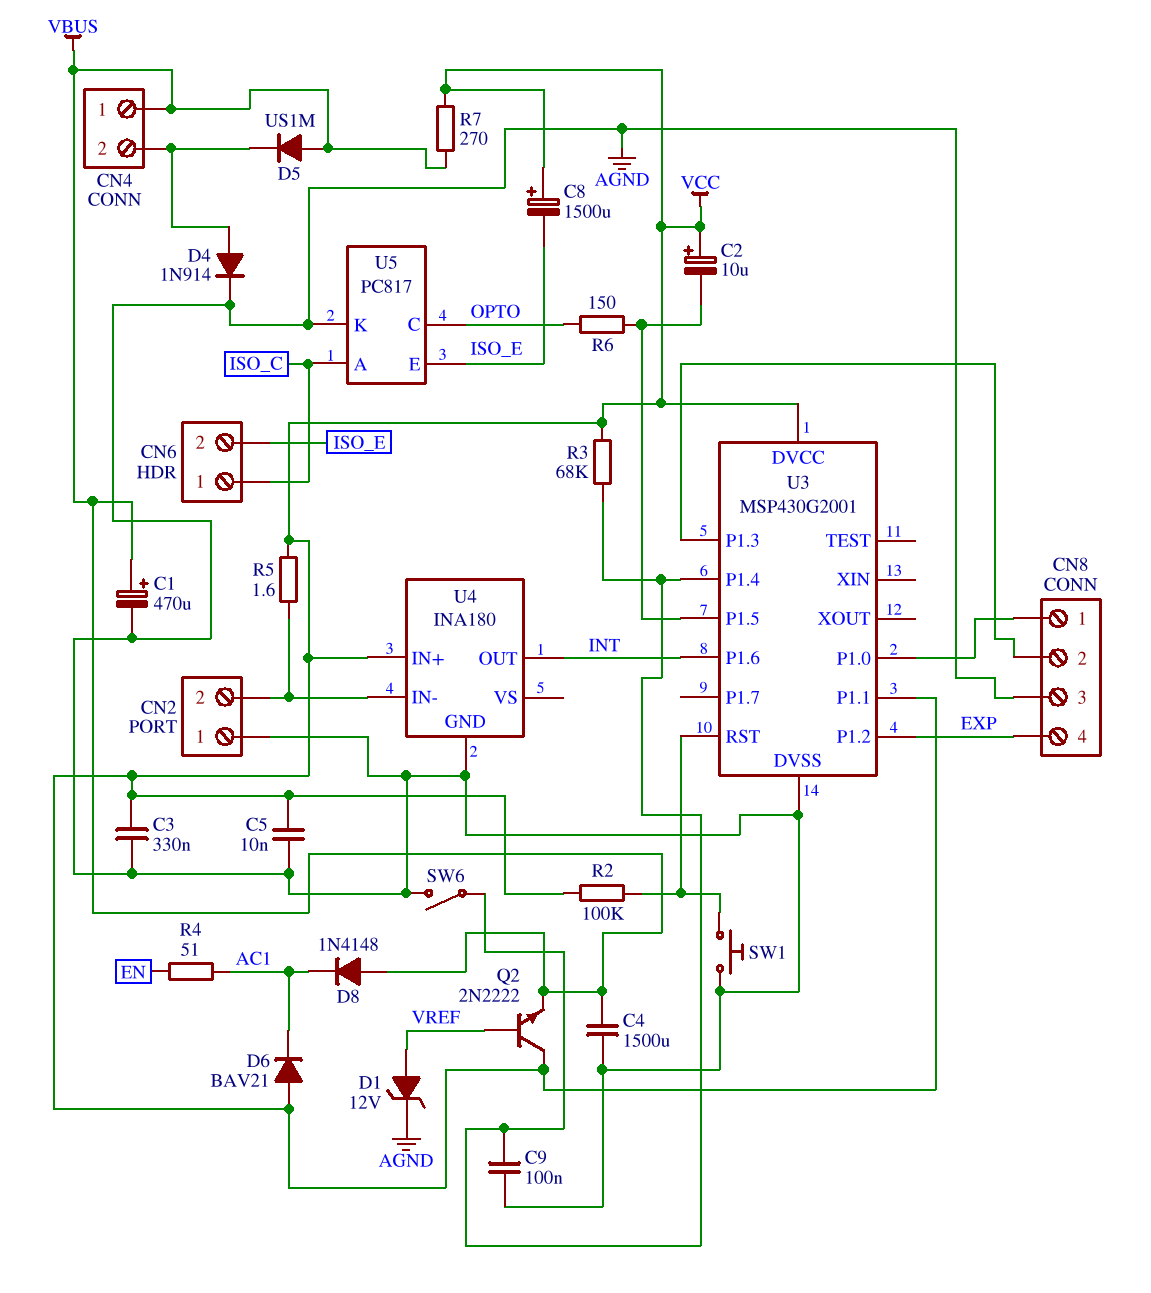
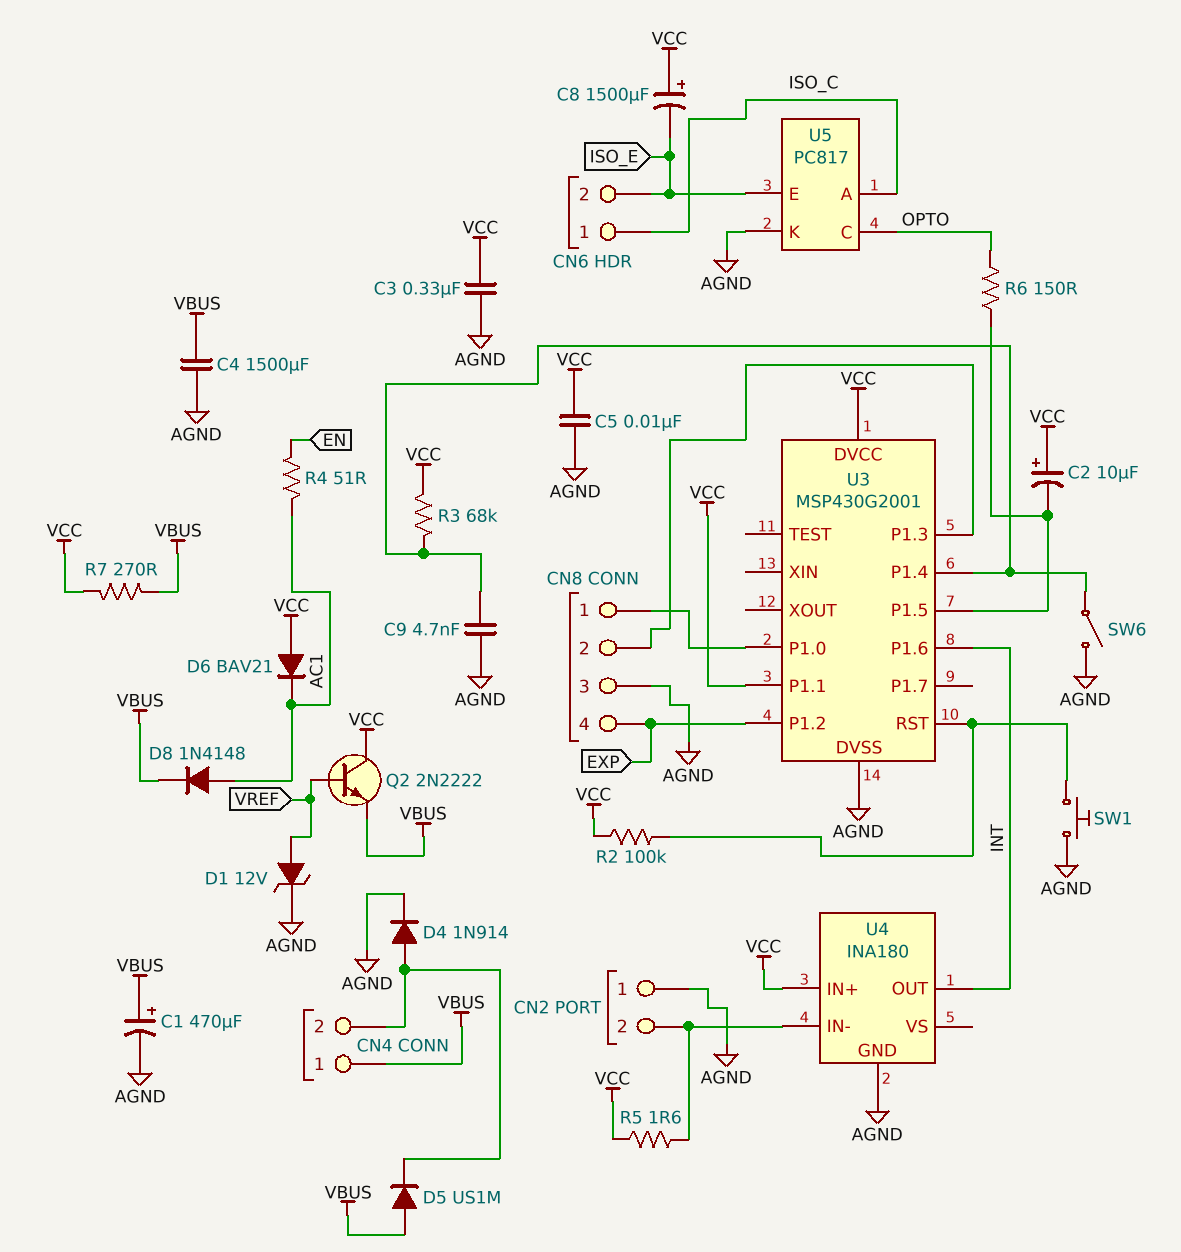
C9: 100nF (AGND, U3/P1.4) -> 4.7nF (AGND, U3/P1.4)
D8: diode 1N4148 (A VBUS, K AC1) -> diode 1N4148 (A AC1, K VBUS)

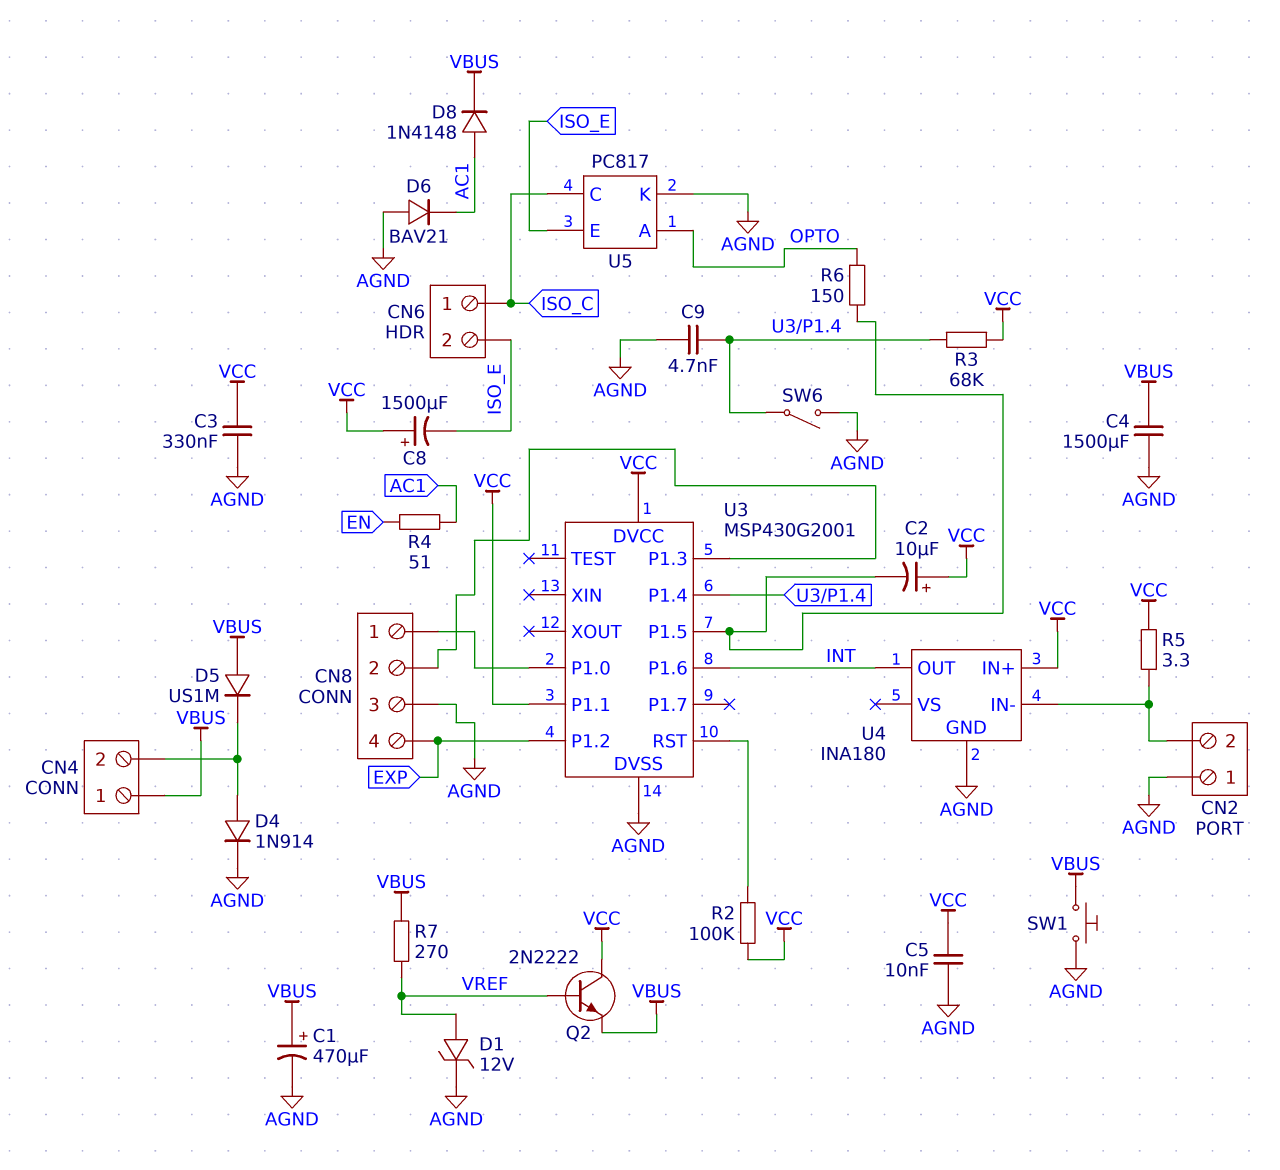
D6: diode BAV21 (A VCC, K AC1) -> diode BAV21 (A AGND, K AC1)
R5: 1.6 (CN2/2, VCC) -> 3.3 (CN2/2, VCC)
R7: 270 (VBUS, VCC) -> 270 (VBUS, VREF)
SW1: button (AGND, U3/RST) -> button (AGND, VBUS)
U5 pin A: ISO_C -> OPTO
U5 pin C: OPTO -> ISO_C

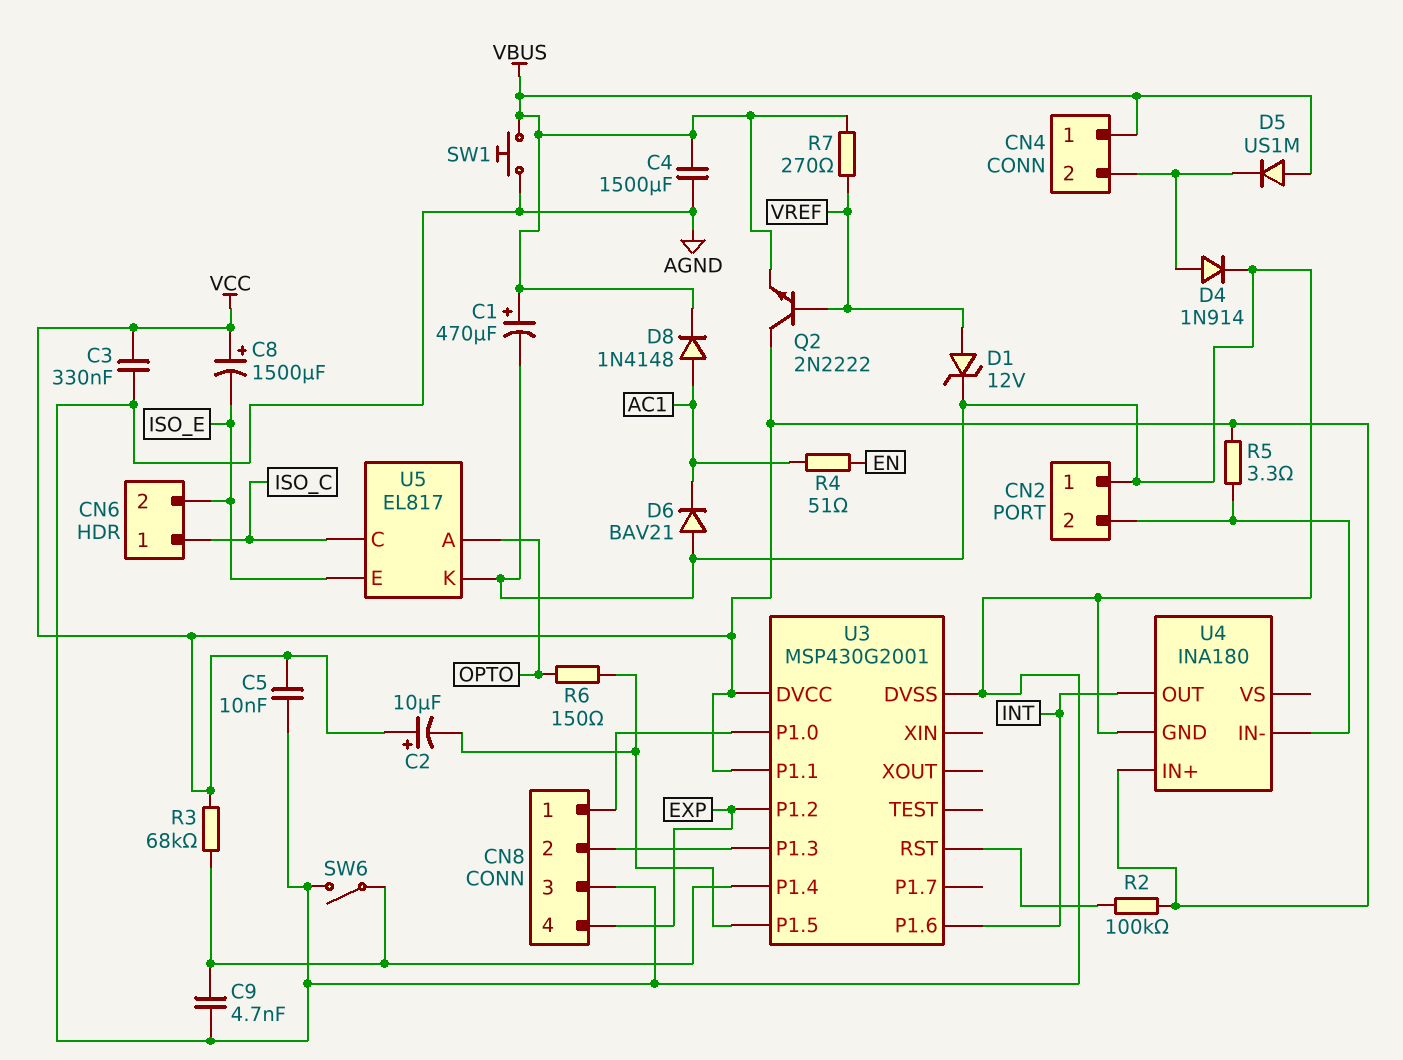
U5: PC817 -> EL817

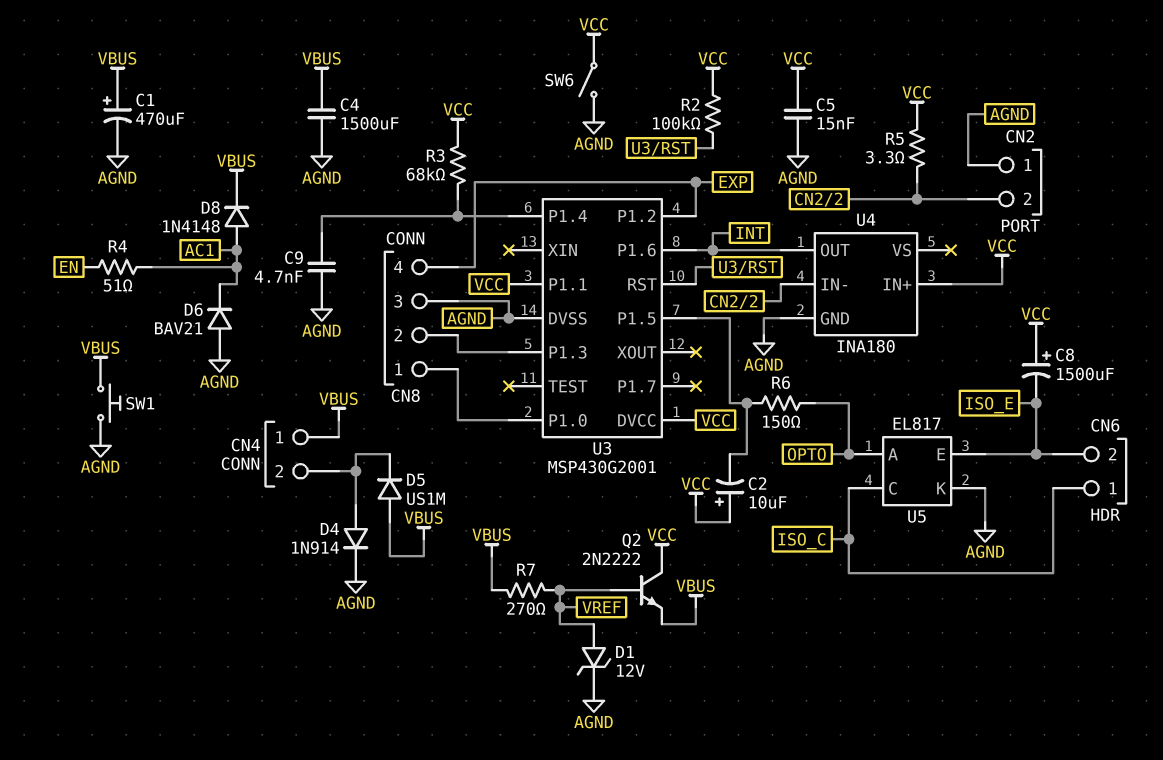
C3: 330nF (AGND, VCC) -> none
C5: 10nF (AGND, VCC) -> 15nF (AGND, VCC)
SW6: switch (AGND, U3/P1.4) -> switch (AGND, VCC)

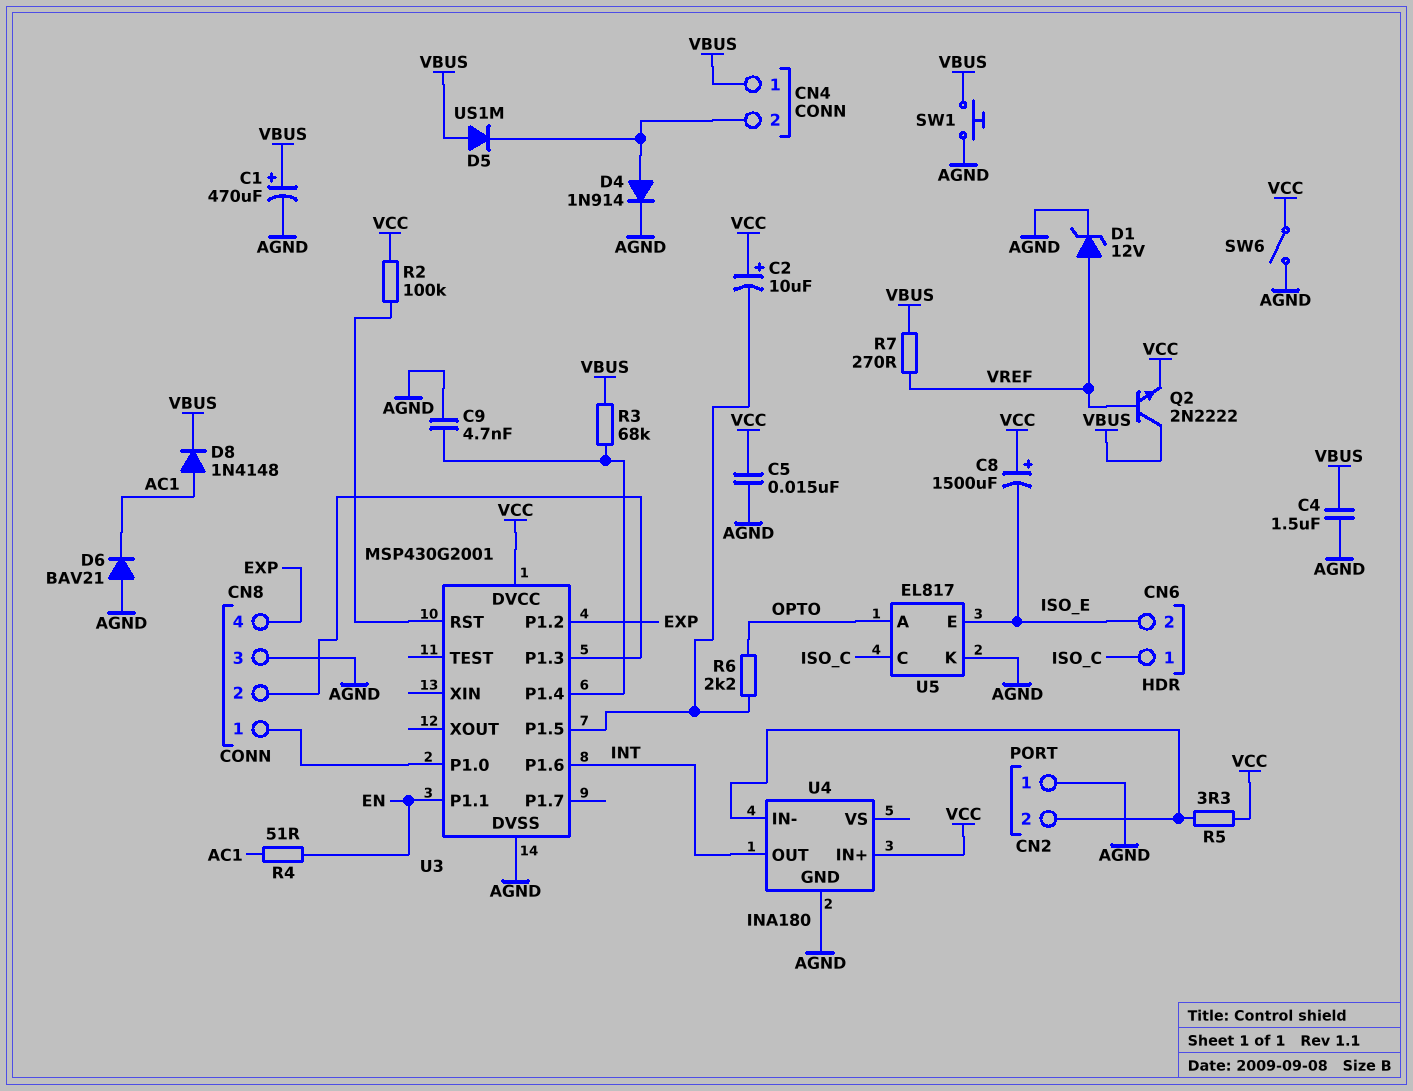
C4: 1500uF (AGND, VBUS) -> 1.5uF (AGND, VBUS)
Q2: NPN 2N2222 (B VREF, C VCC, E VBUS) -> NPN 2N2222 (B VREF, C VBUS, E VCC)
R3: 68k (U3/P1.4, VCC) -> 68k (U3/P1.4, VBUS)
R6: 150 (OPTO, U3/P1.5) -> 2.2k (OPTO, U3/P1.5)
U3 pin P1.1: VCC -> EN

